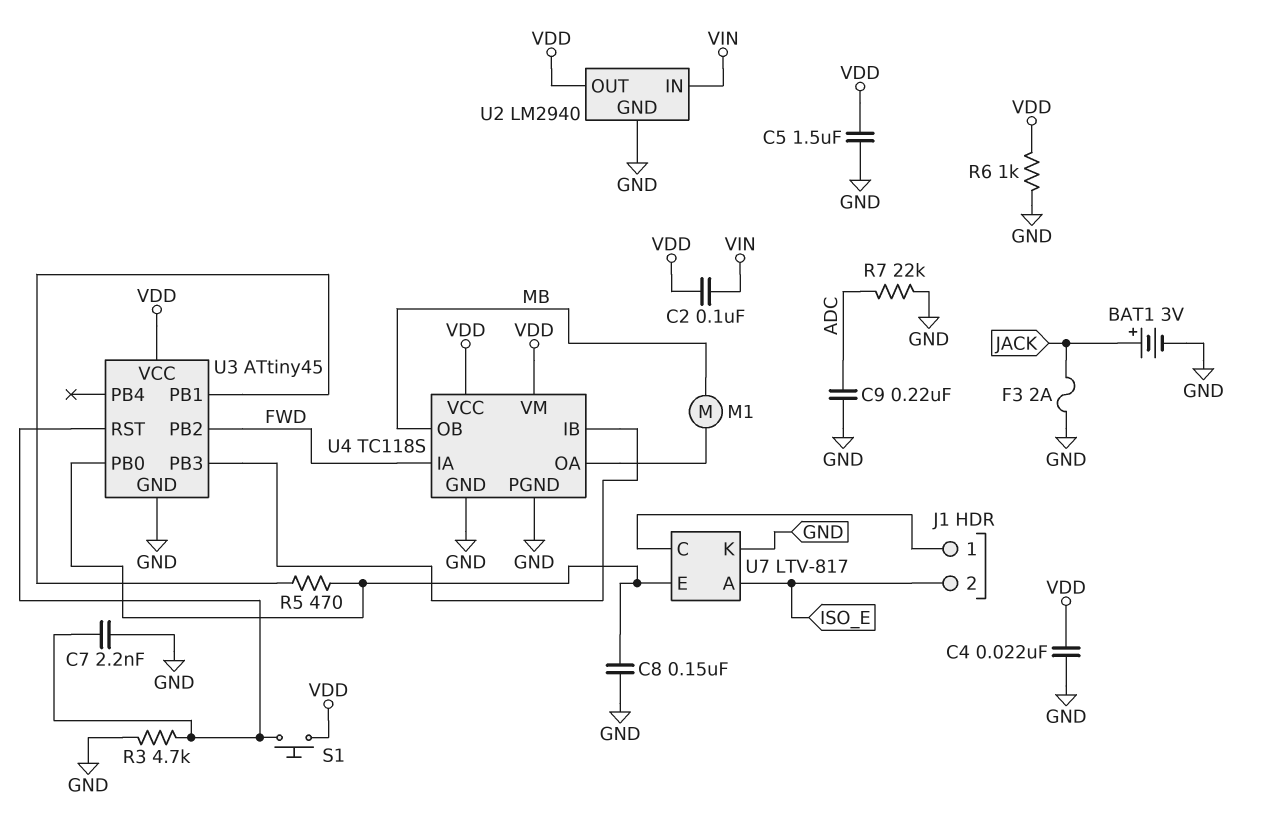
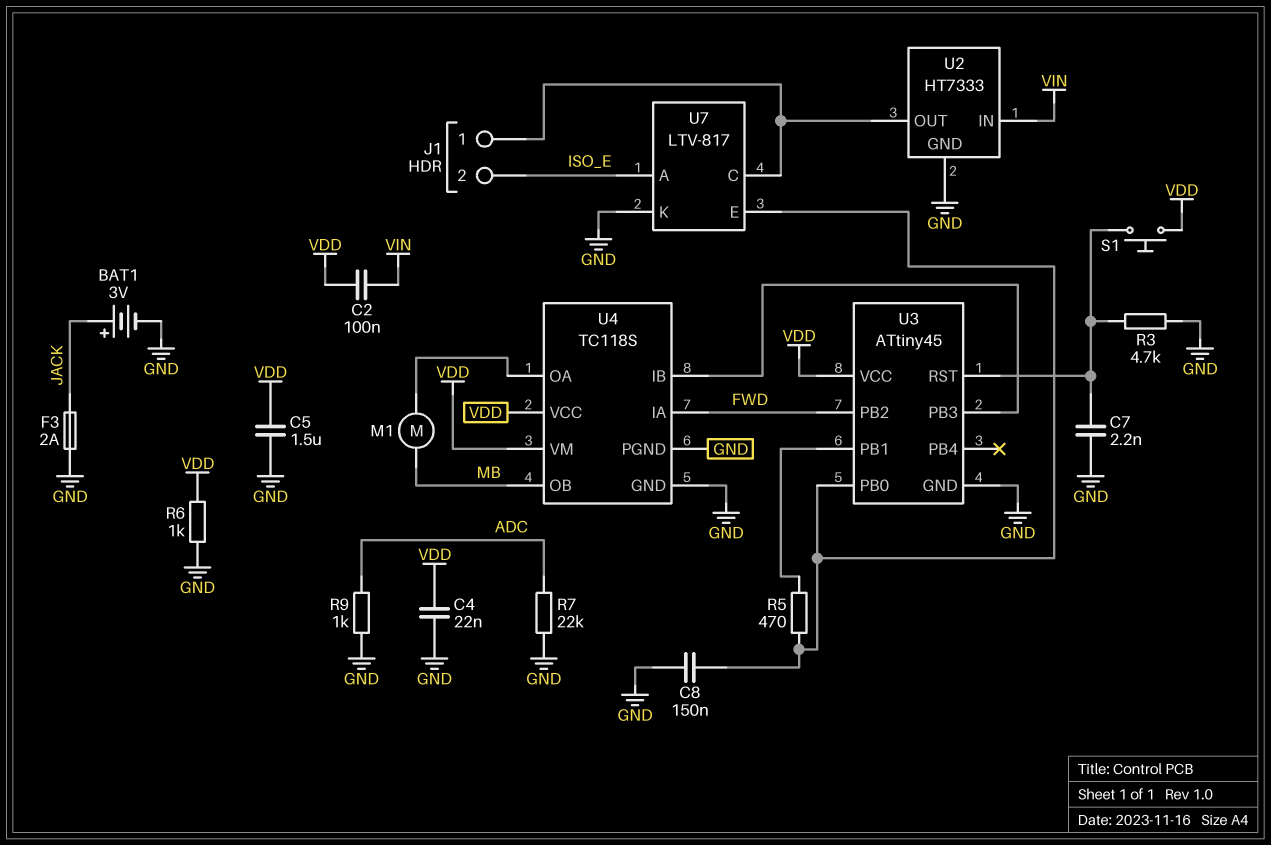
C9: 220nF (ADC, GND) -> none
R9: none -> 1k (ADC, GND)
U2: LM2940 -> HT7333
U2 pin OUT: VDD -> J1/1

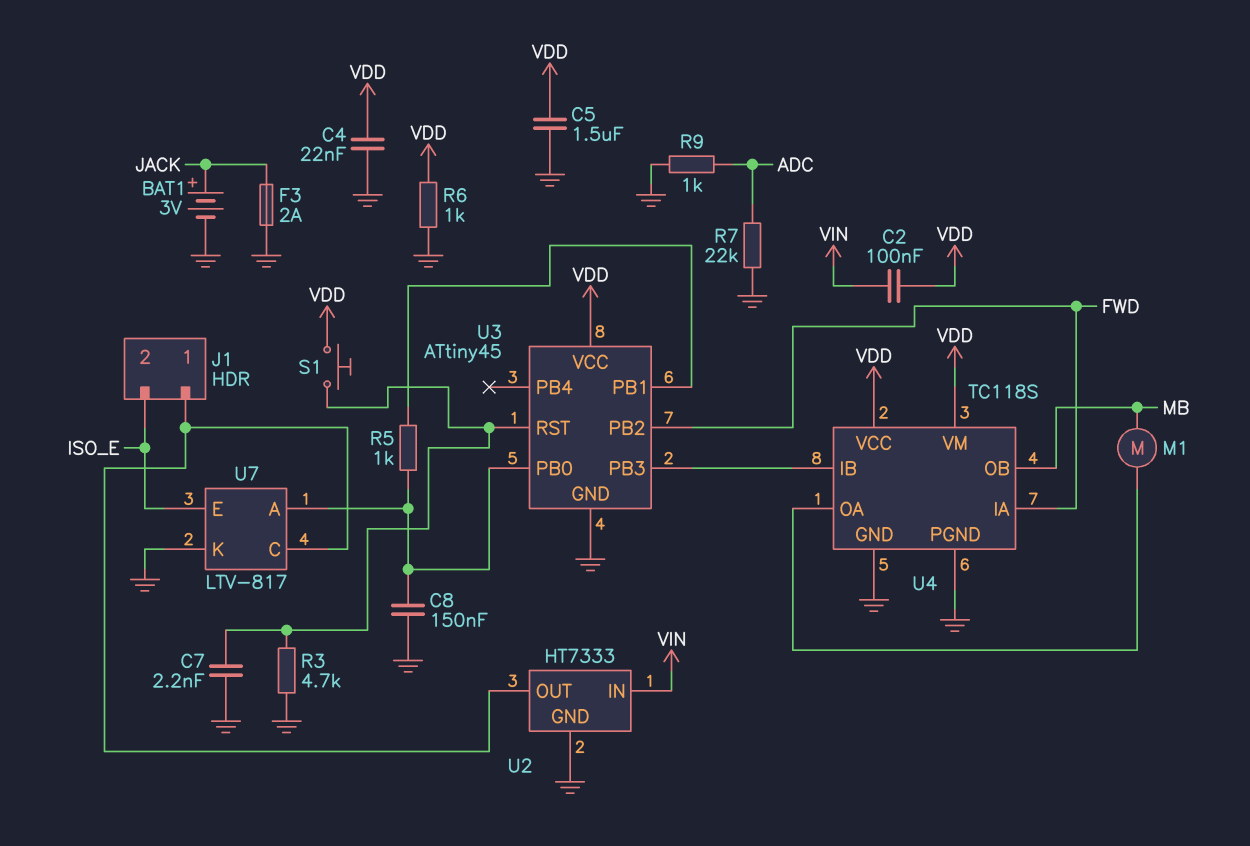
R5: 470 (U3/PB0, U3/PB1) -> 1k (U3/PB0, U3/PB1)
U7 pin A: ISO_E -> U3/PB0
U7 pin E: U3/PB0 -> ISO_E

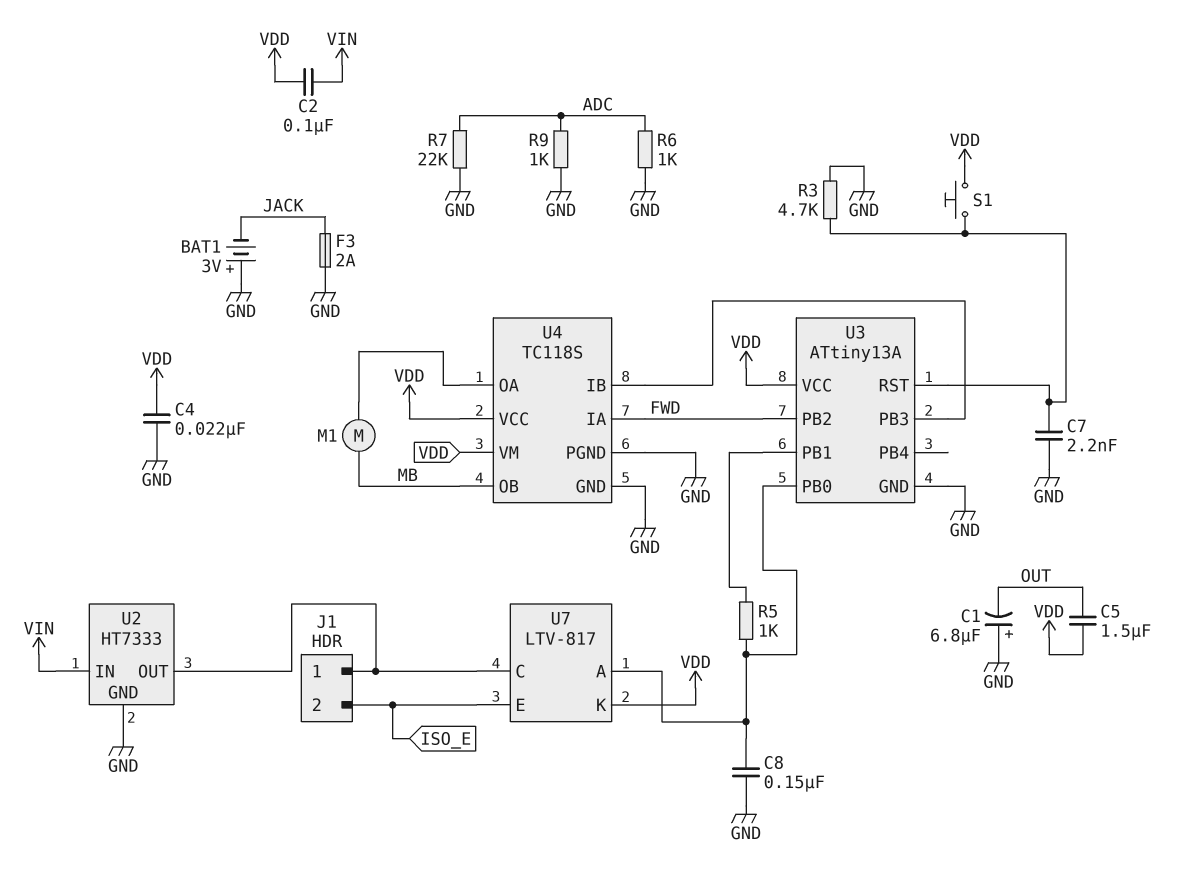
BAT1: 3V (plus JACK, minus GND) -> 3V (plus GND, minus JACK)
C1: none -> 6.8uF (plus GND, minus OUT)
C5: 1.5uF (GND, VDD) -> 1.5uF (OUT, VDD)
R6: 1k (GND, VDD) -> 1k (ADC, GND)
U3: ATtiny45 -> ATtiny13A
U7 pin K: GND -> VDD

